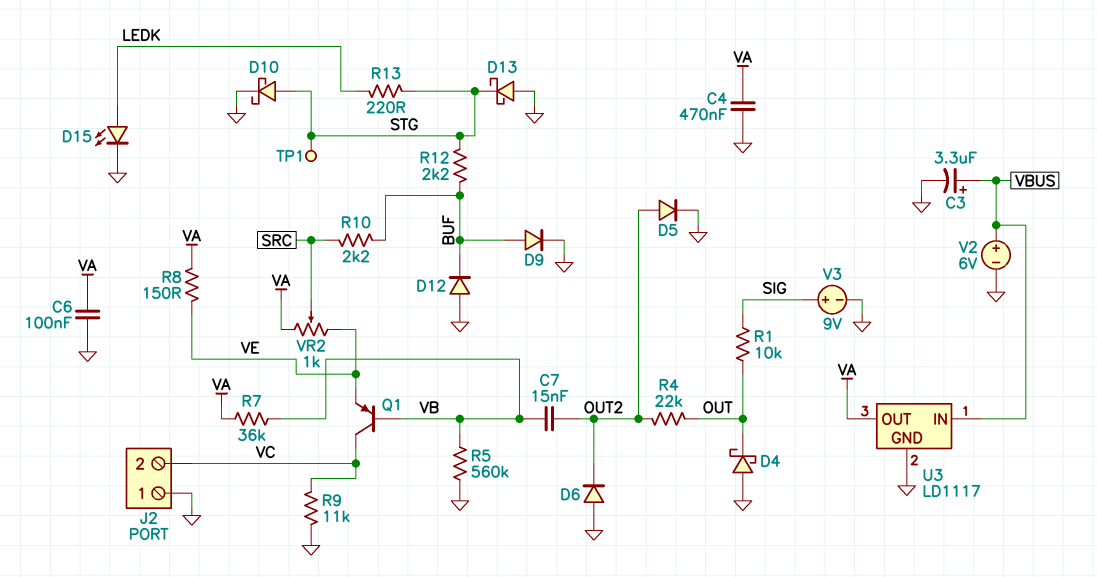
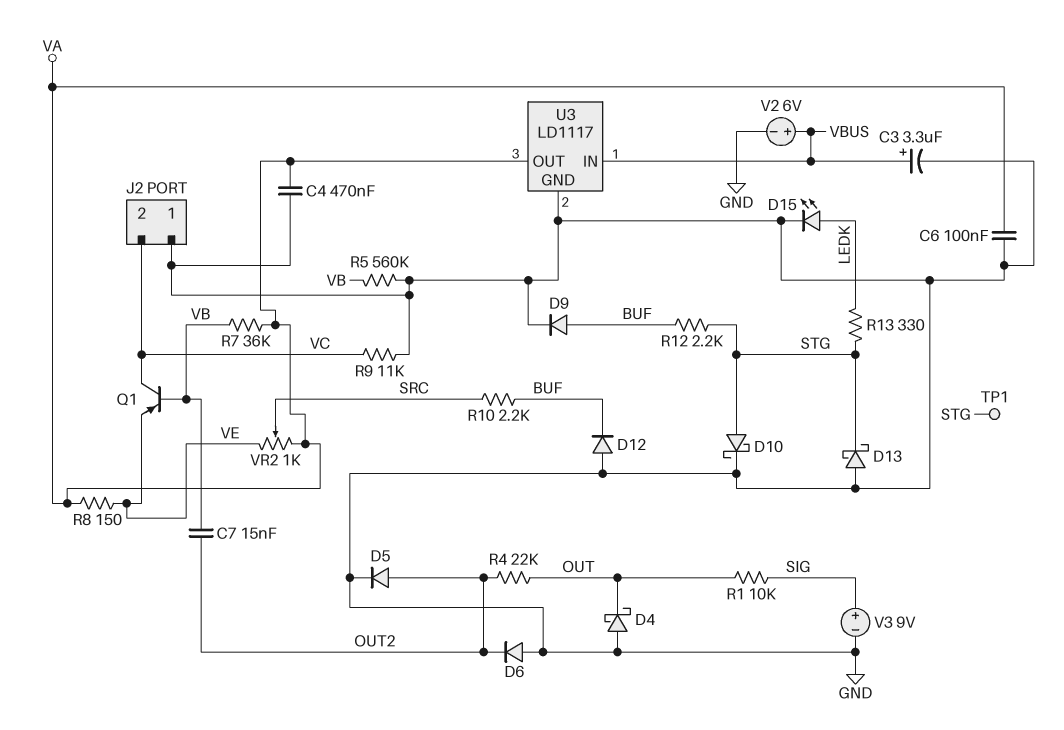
R13: 220 (LEDK, STG) -> 330 (LEDK, STG)

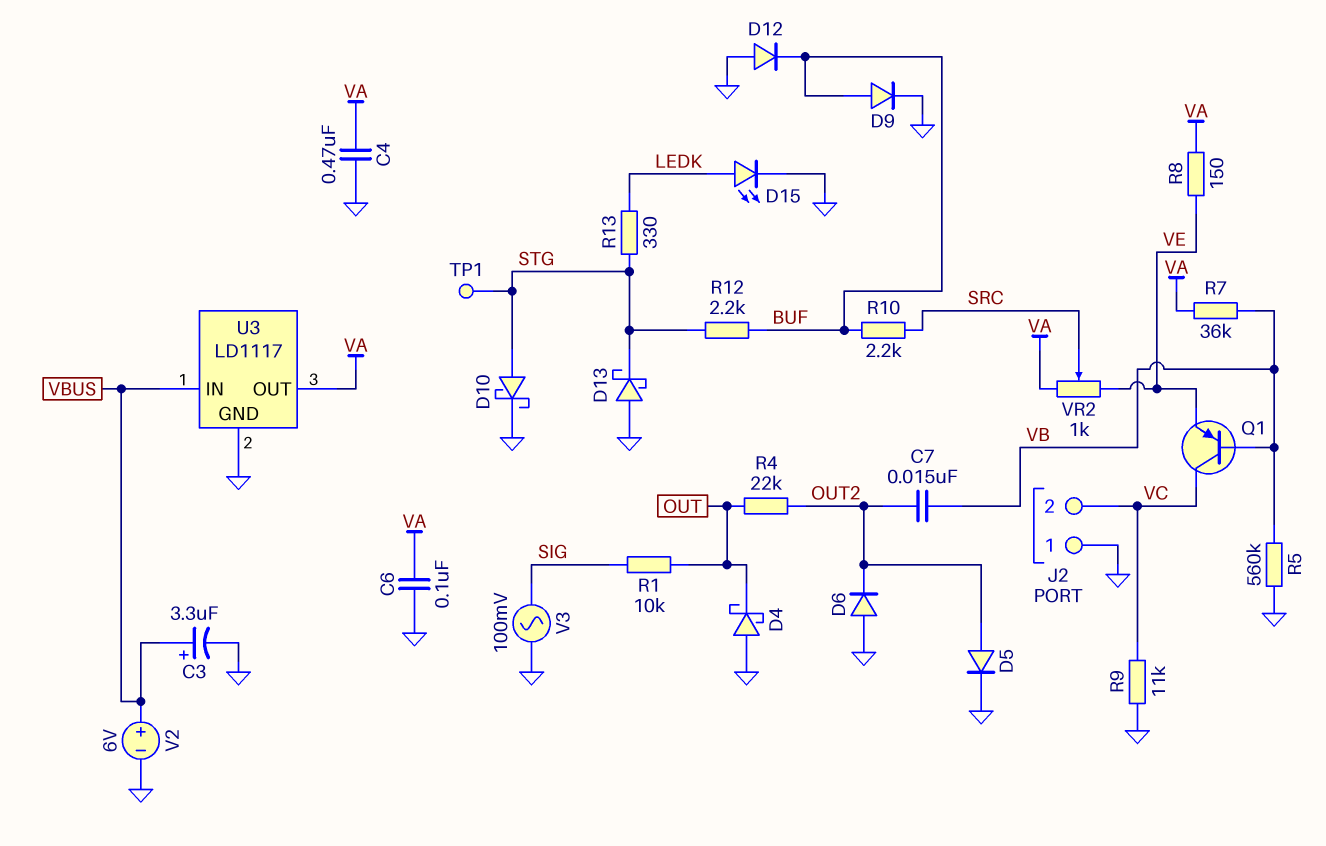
V3: 9V (plus SIG, minus GND) -> AC 100mV (GND, SIG)

